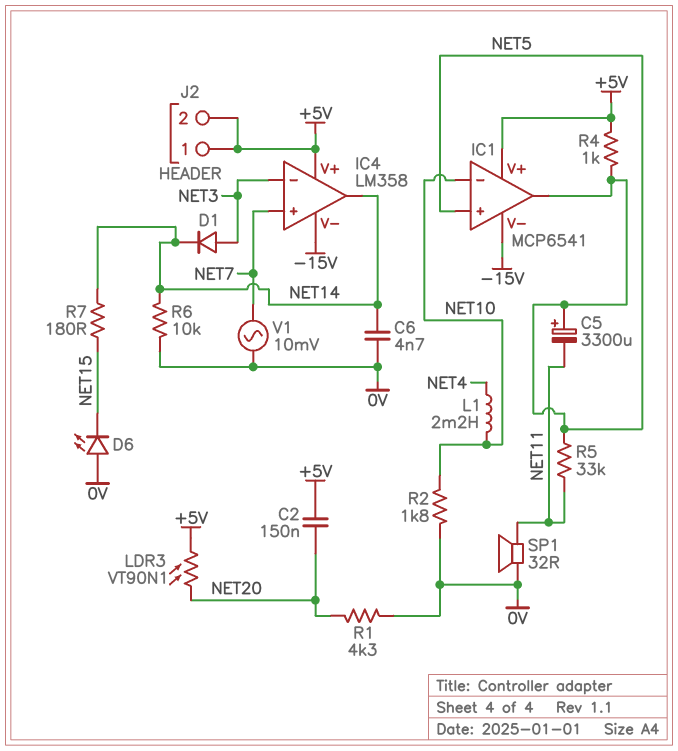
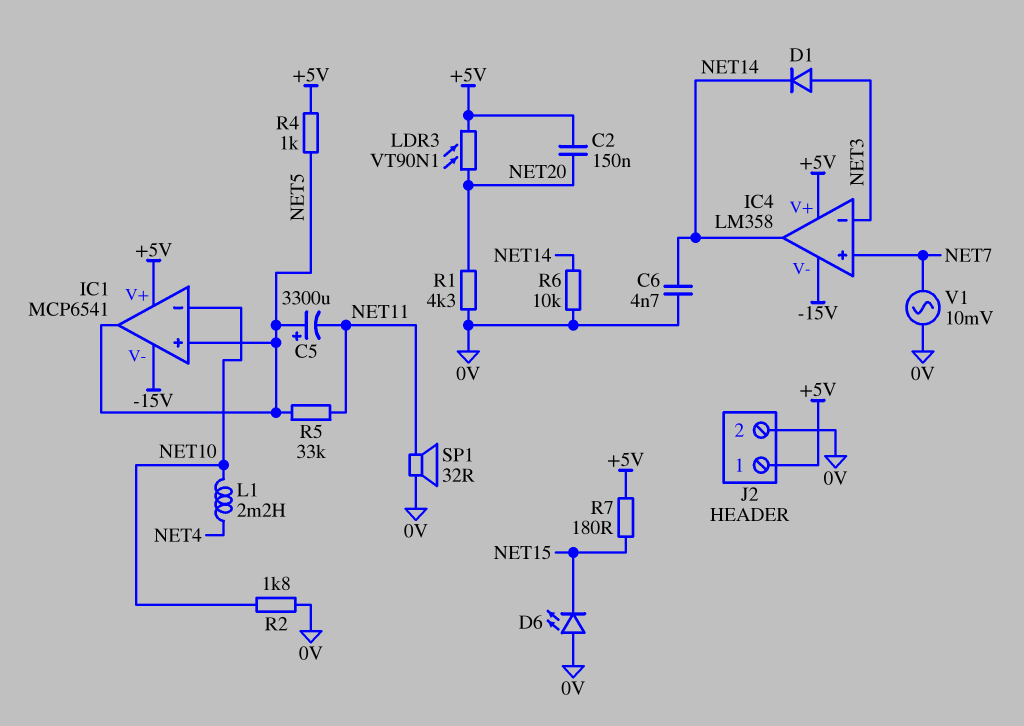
J2 pin 2: +5V -> 0V
R7: 180 (NET14, NET15) -> 180 (+5V, NET15)

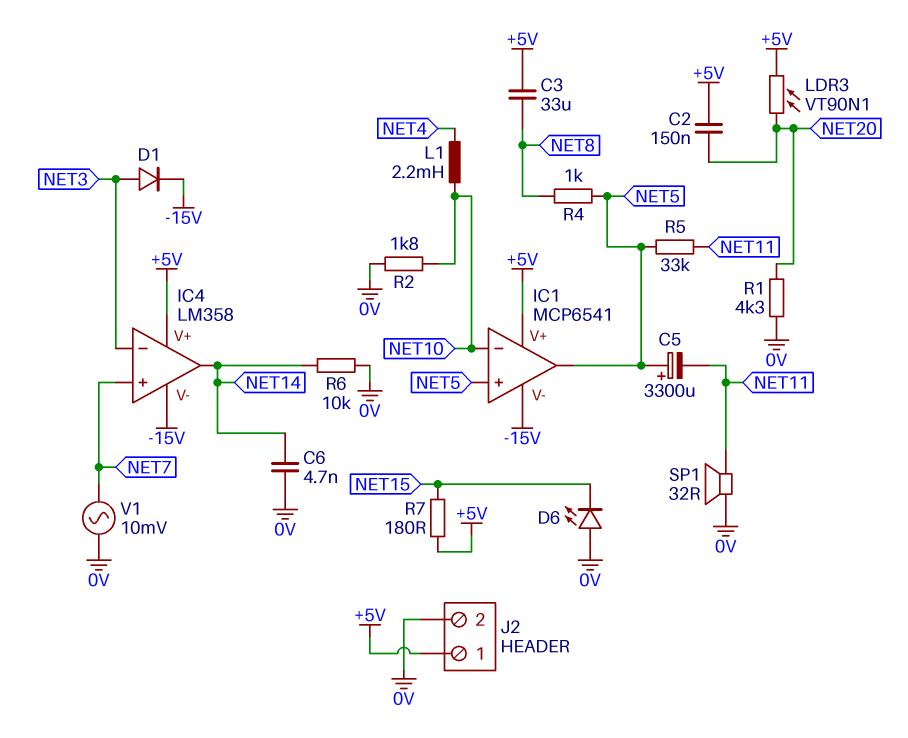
C3: none -> 33uF (+5V, NET8)
D1: diode (A NET3, K NET14) -> diode (A NET3, K -15V)
R4: 1k (+5V, NET5) -> 1k (NET5, NET8)

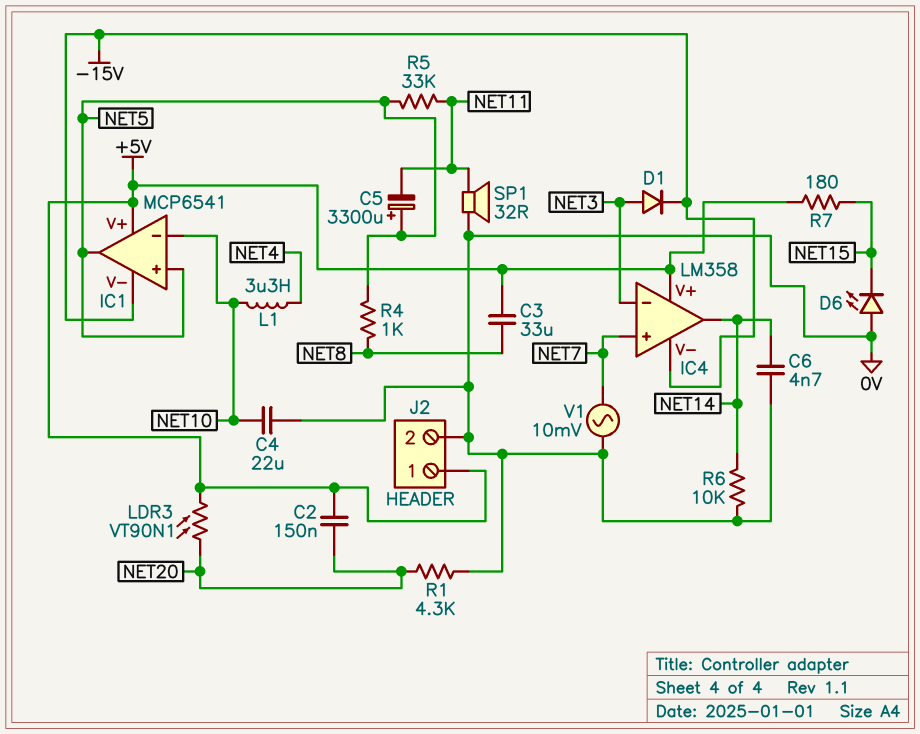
C4: none -> 22uF (0V, NET10)
L1: 2.2mH (NET4, NET10) -> 3.3uH (NET4, NET10)
R2: 1.8k (0V, NET10) -> none

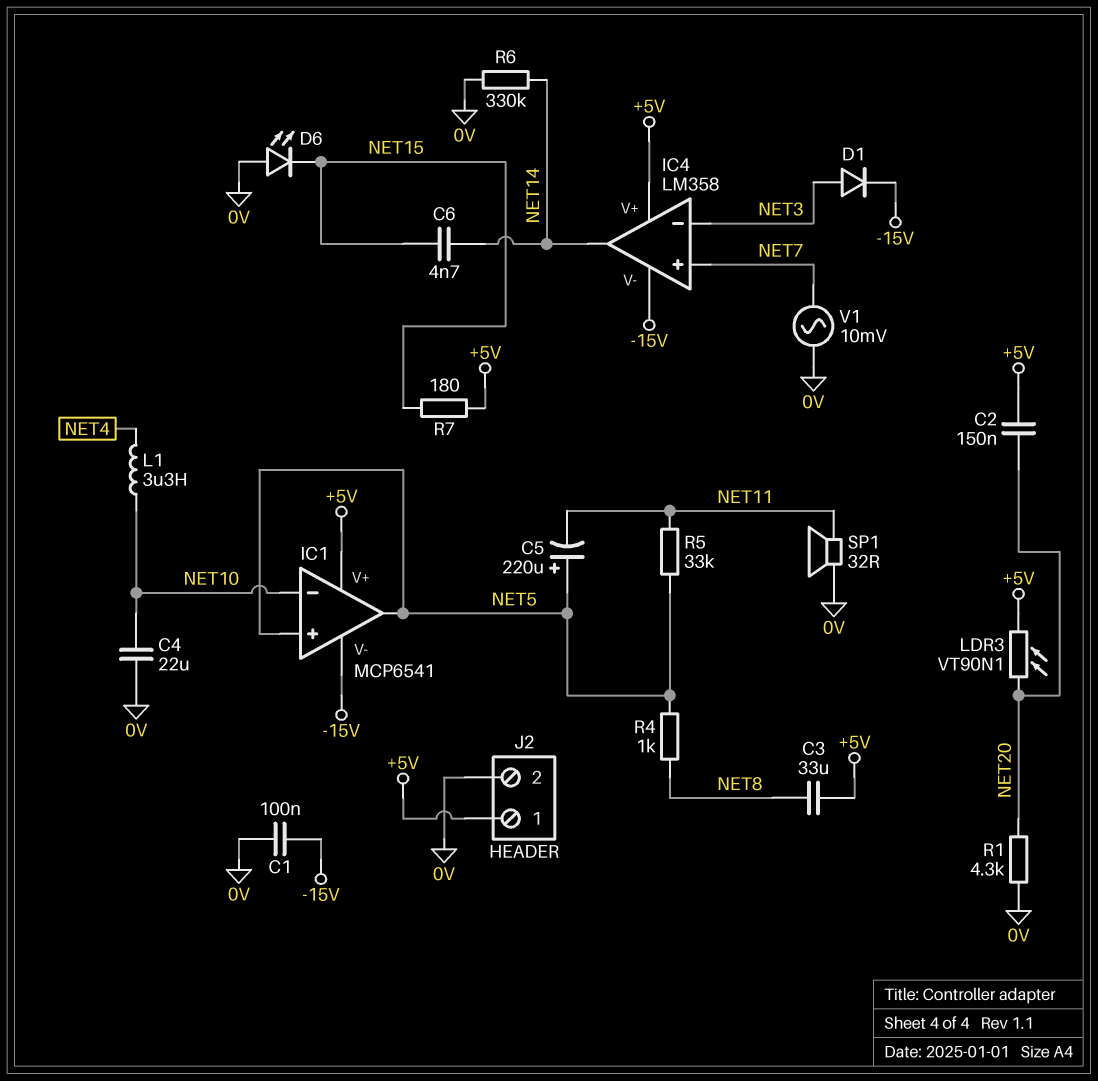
C1: none -> 100nF (-15V, 0V)
C5: 3300uF (plus NET5, minus NET11) -> 220uF (plus NET5, minus NET11)
C6: 4.7nF (0V, NET14) -> 4.7nF (NET14, NET15)
R6: 10k (0V, NET14) -> 330k (0V, NET14)

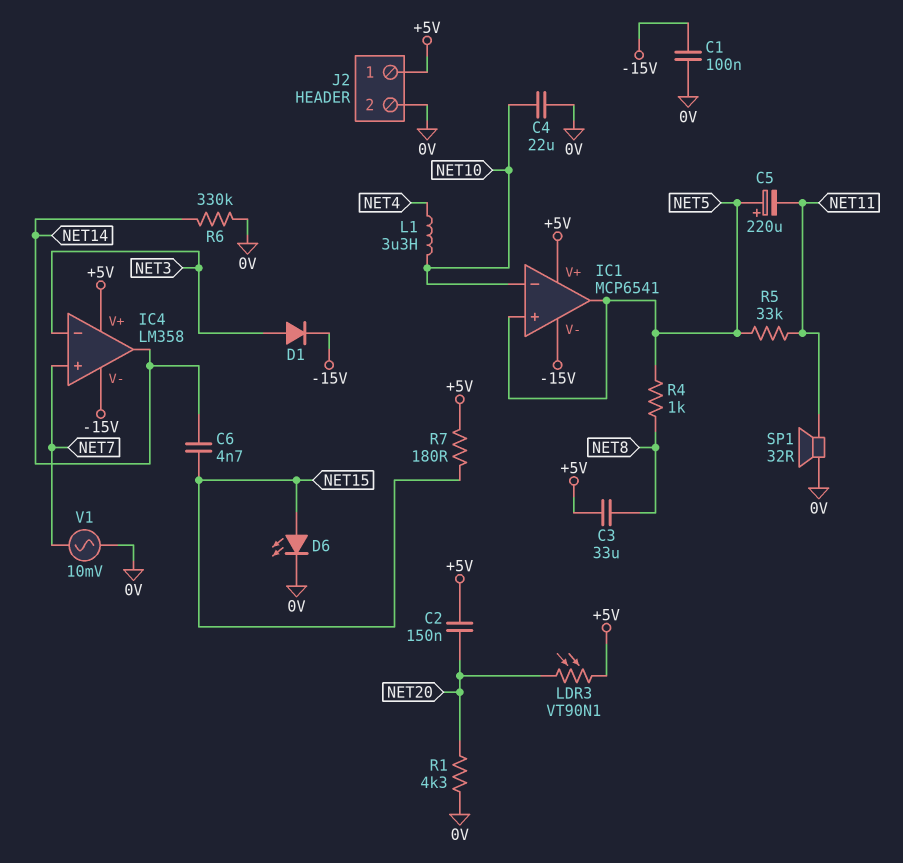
D6: LED (A 0V, K NET15) -> LED (A NET15, K 0V)

